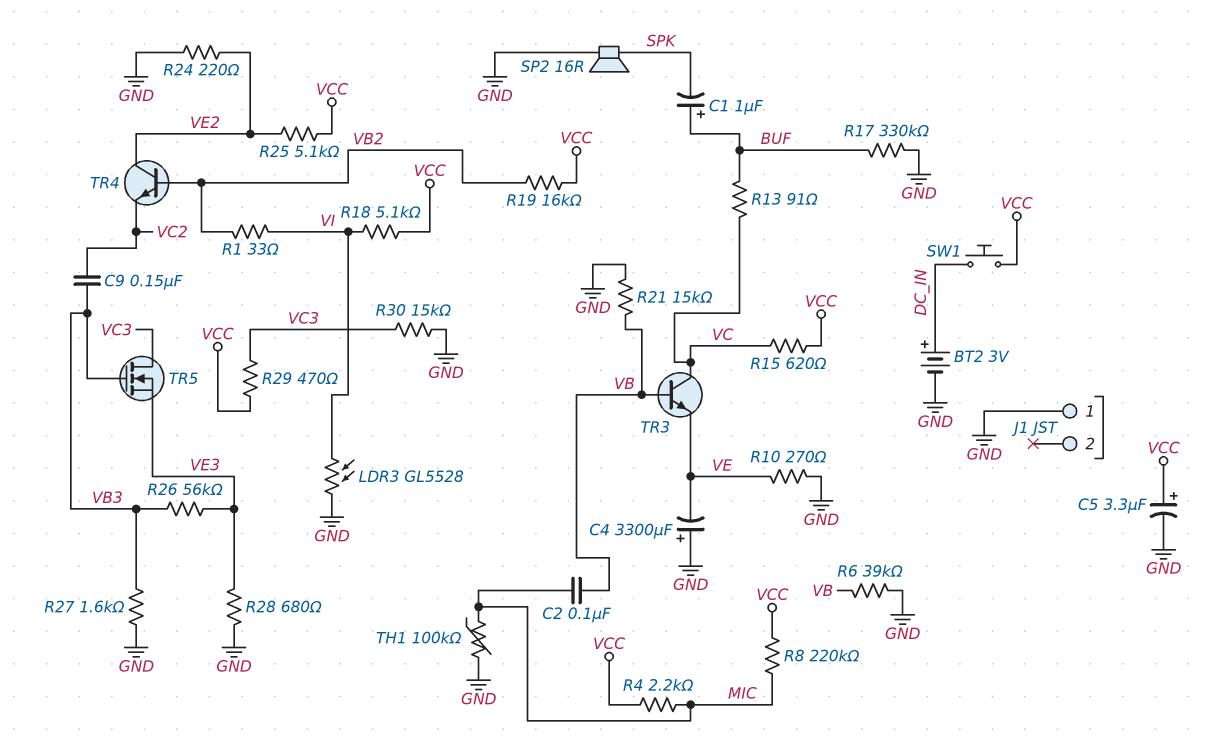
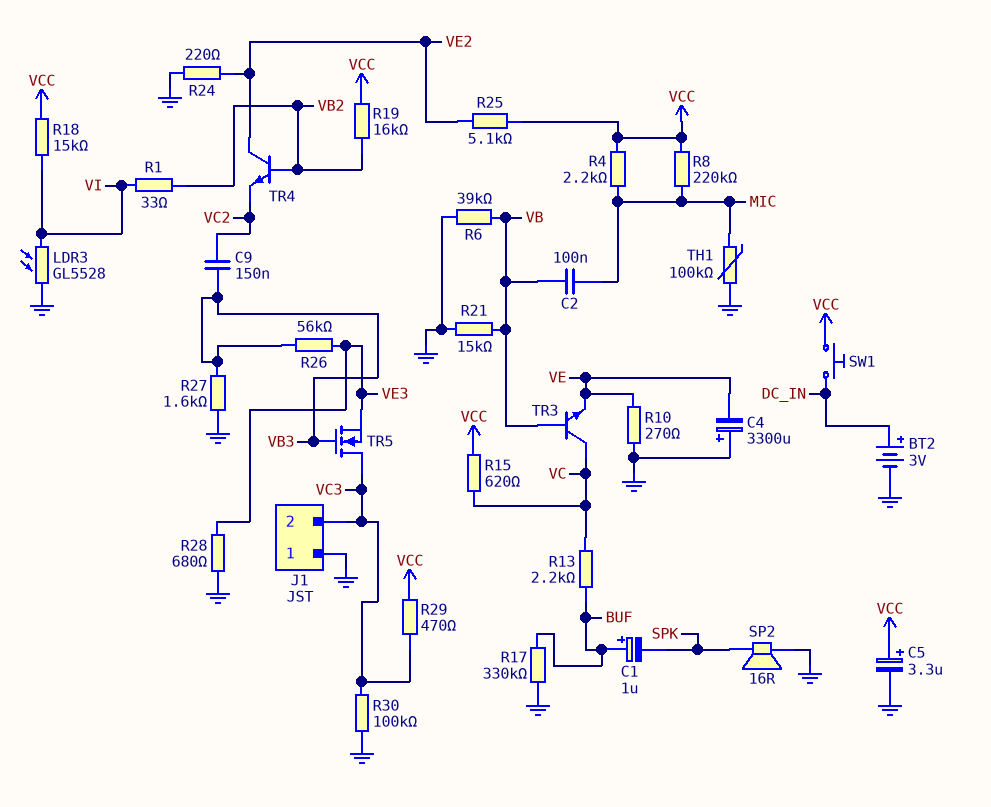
J1 pin 2: none -> VC3
R13: 91 (BUF, VC) -> 2.2k (BUF, VC)
R18: 5.1k (VCC, VI) -> 15k (VCC, VI)
R30: 15k (GND, VC3) -> 100k (GND, VC3)

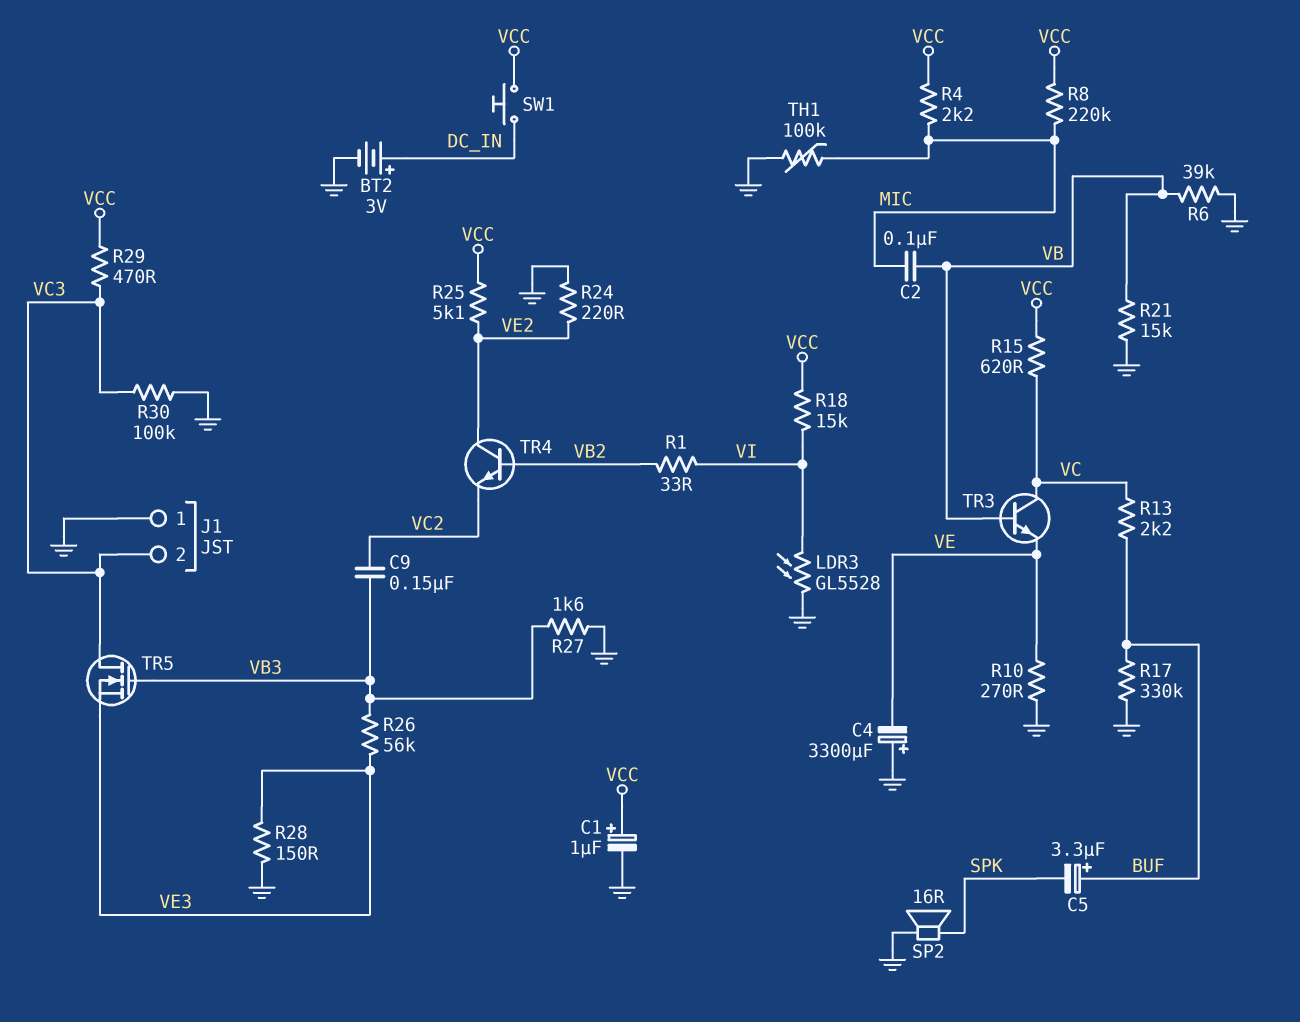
C1: 1uF (plus BUF, minus SPK) -> 1uF (plus VCC, minus GND)
C5: 3.3uF (plus VCC, minus GND) -> 3.3uF (plus BUF, minus SPK)
R19: 16k (VB2, VCC) -> none
R28: 680 (GND, VE3) -> 150 (GND, VE3)

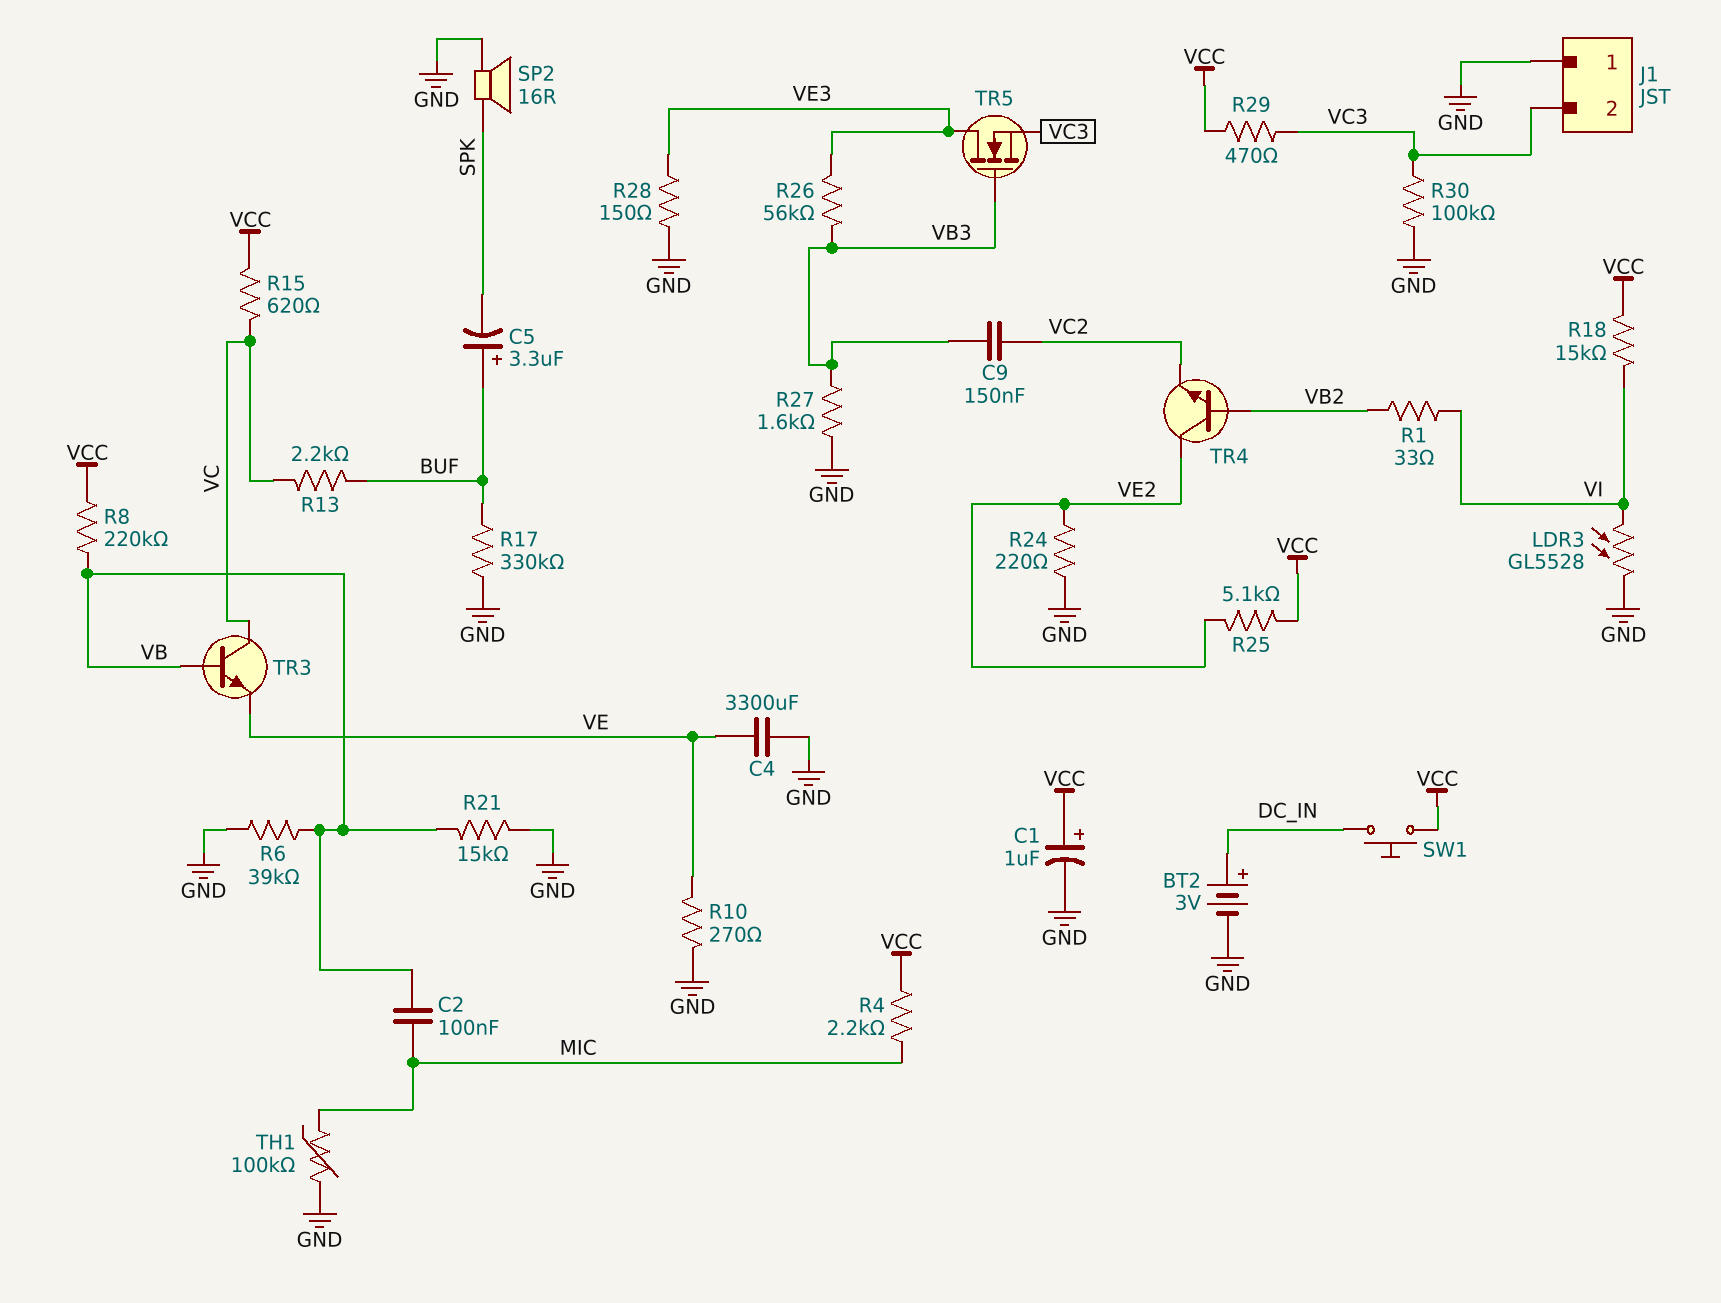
C4: 3300uF (plus GND, minus VE) -> 3300uF (GND, VE)
R8: 220k (MIC, VCC) -> 220k (VB, VCC)
TR5: NMOS (G VB3, D VC3, S VE3) -> NMOS (G VB3, D VE3, S VC3)

